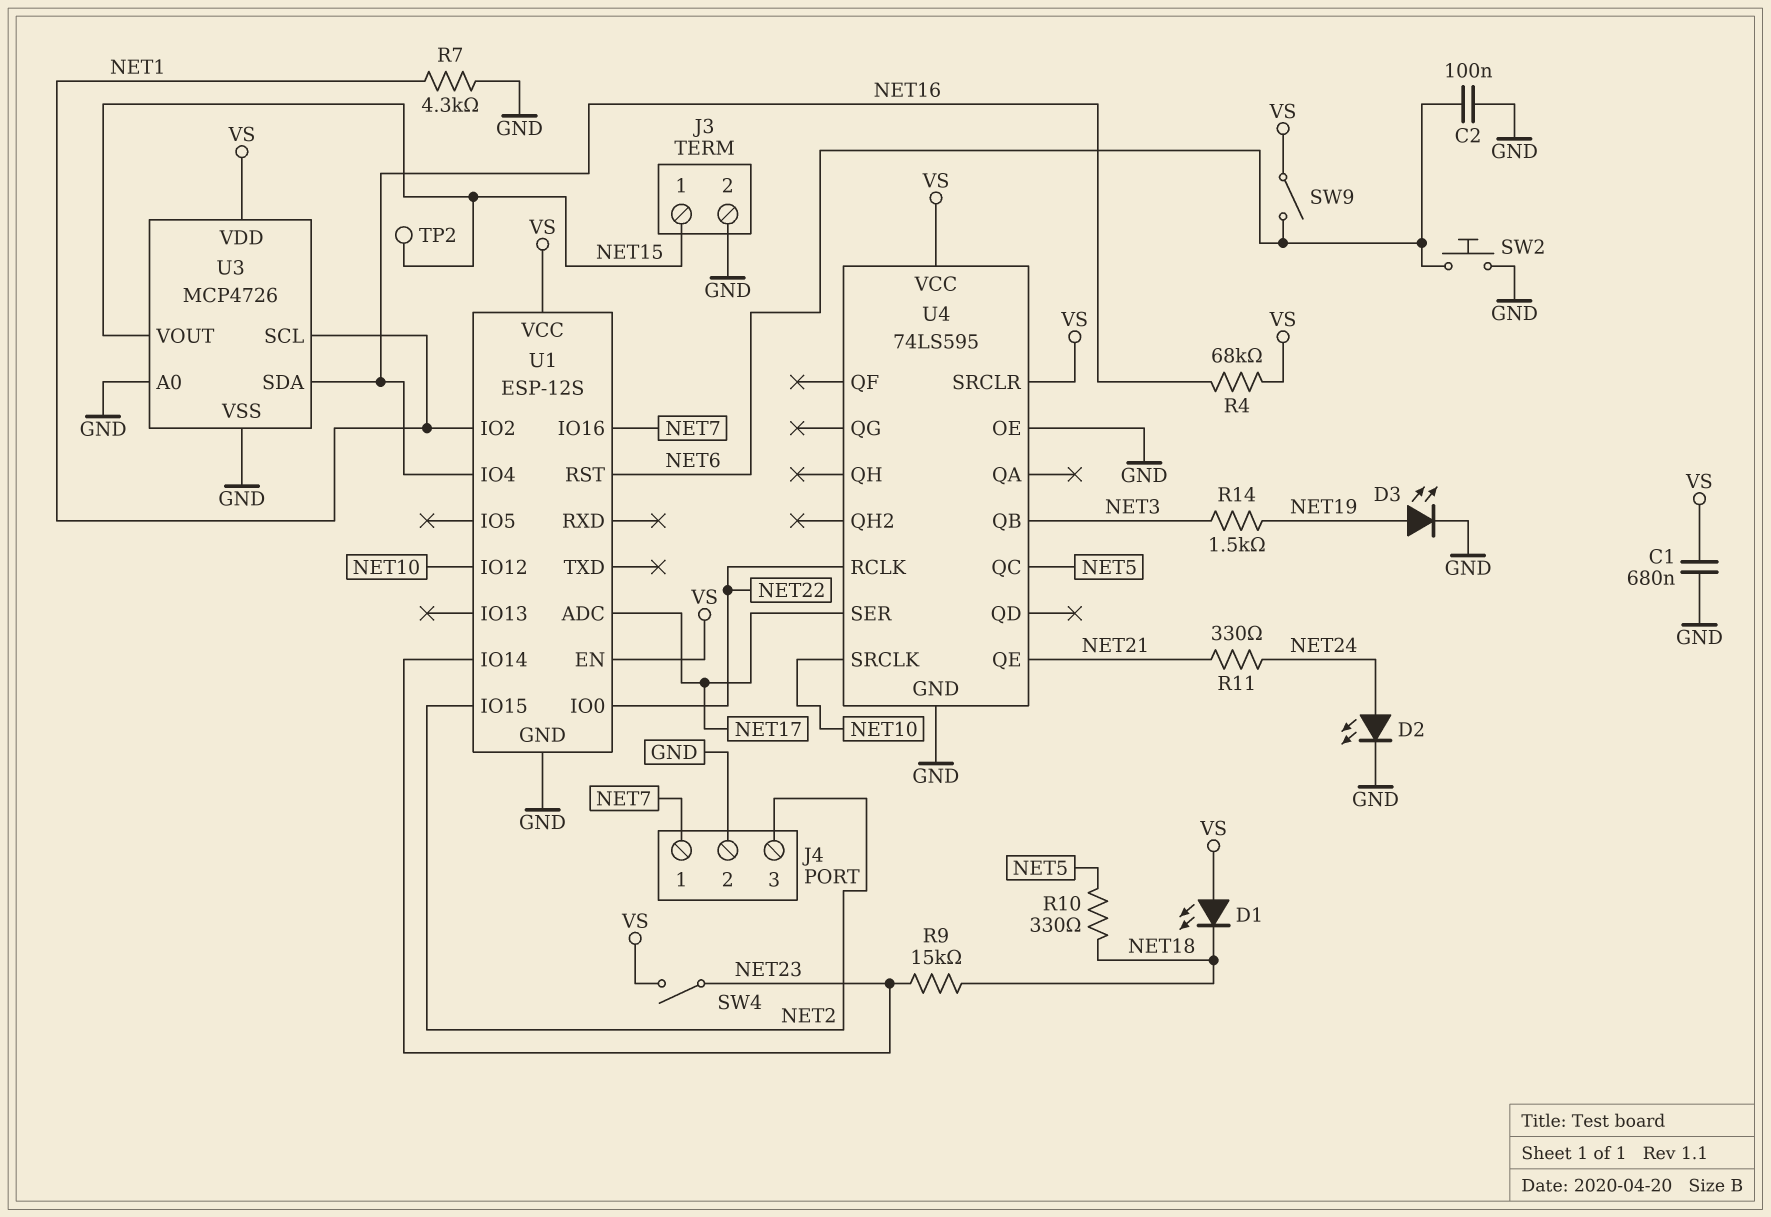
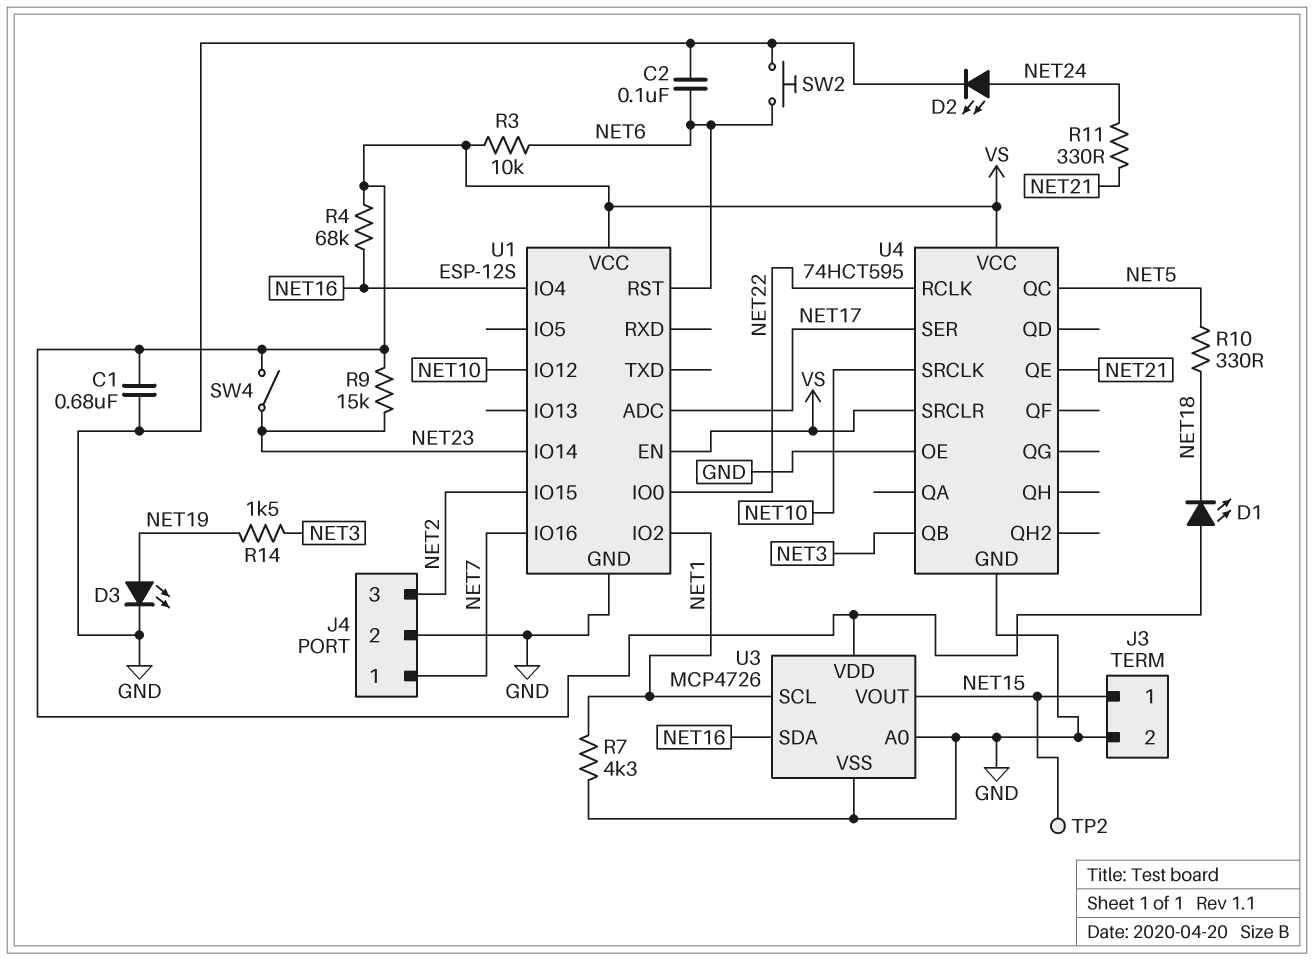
R3: none -> 10k (NET6, VS)
R9: 15k (NET18, NET23) -> 15k (NET23, VS)
SW9: switch (NET6, VS) -> none
U4: 74LS595 -> 74HCT595

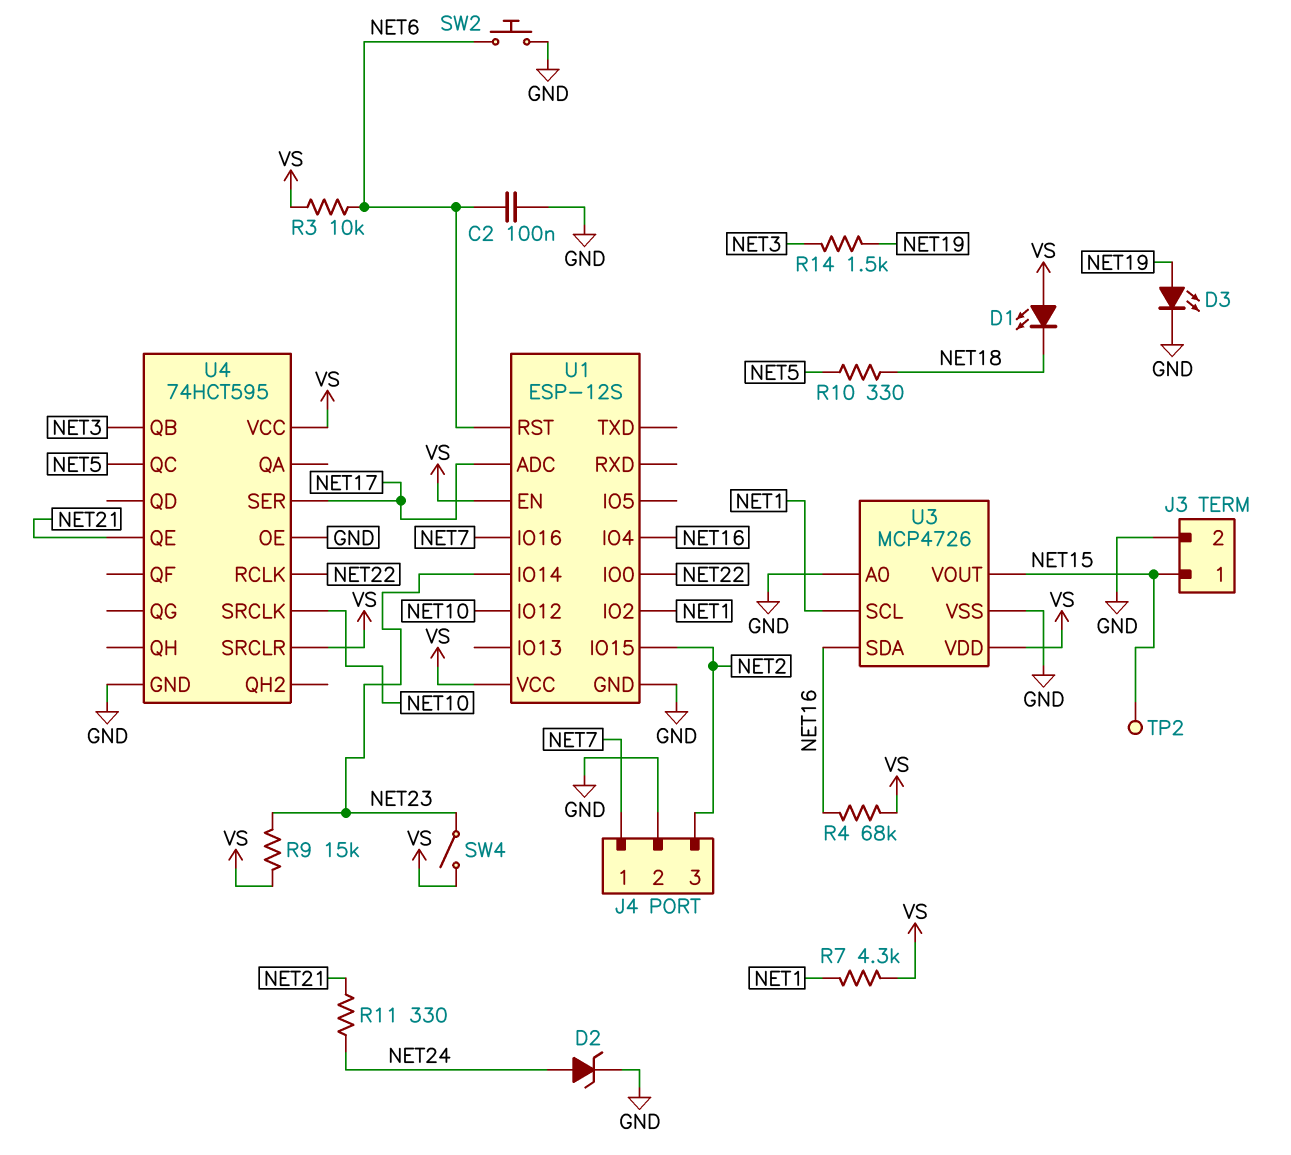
C1: 680nF (GND, VS) -> none
D2: LED (A NET24, K GND) -> zener (A NET24, K GND)
R7: 4.3k (GND, NET1) -> 4.3k (NET1, VS)

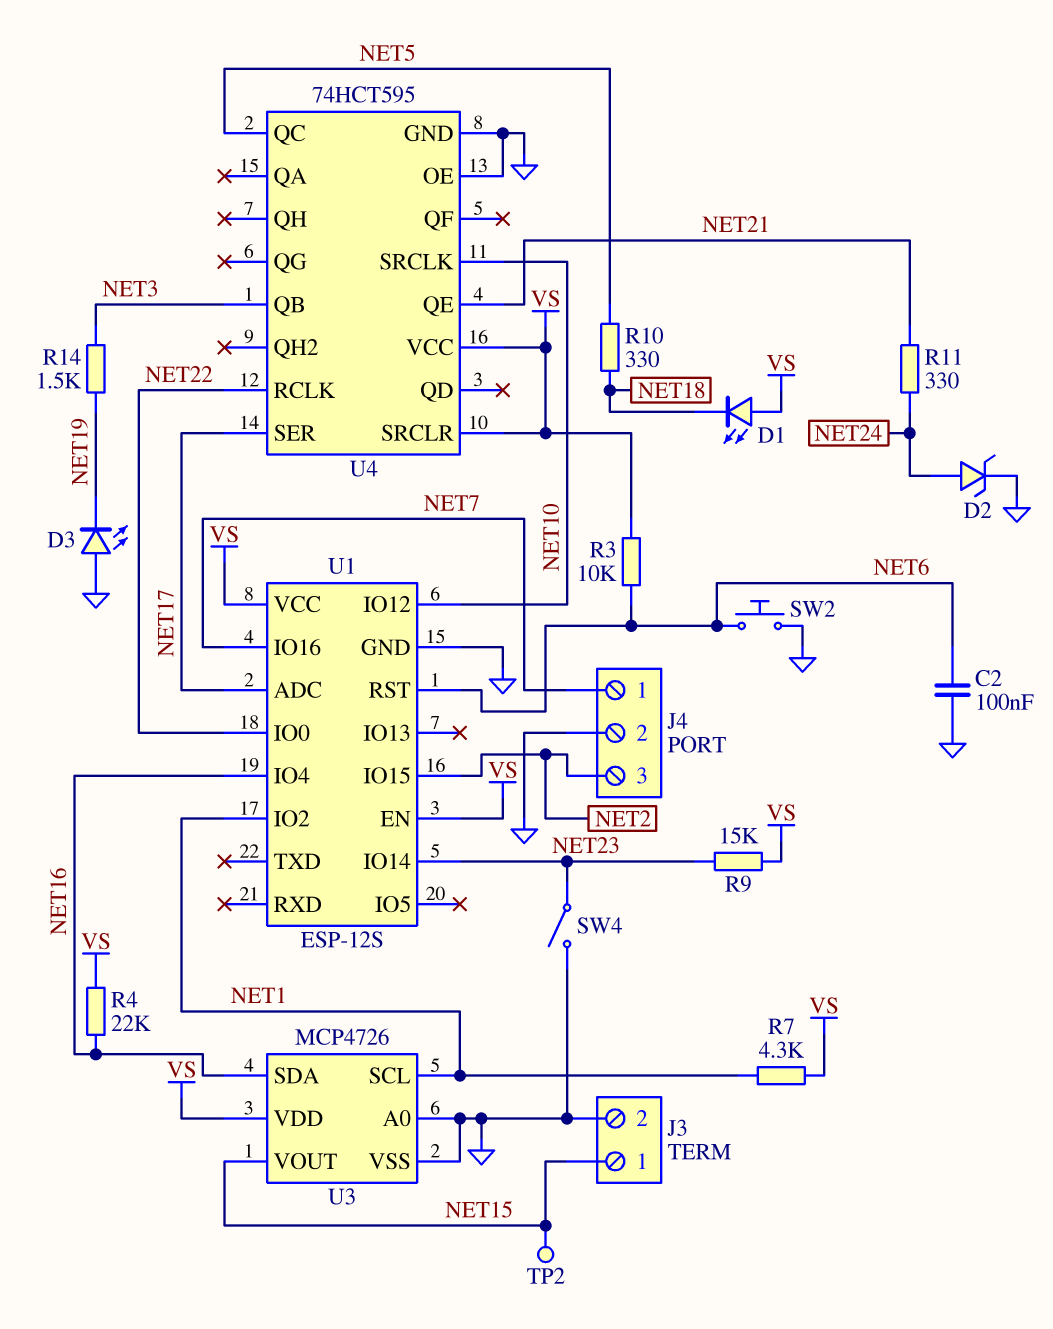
D3: LED (A NET19, K GND) -> LED (A GND, K NET19)
R4: 68k (NET16, VS) -> 22k (NET16, VS)
SW4: switch (NET23, VS) -> switch (GND, NET23)

